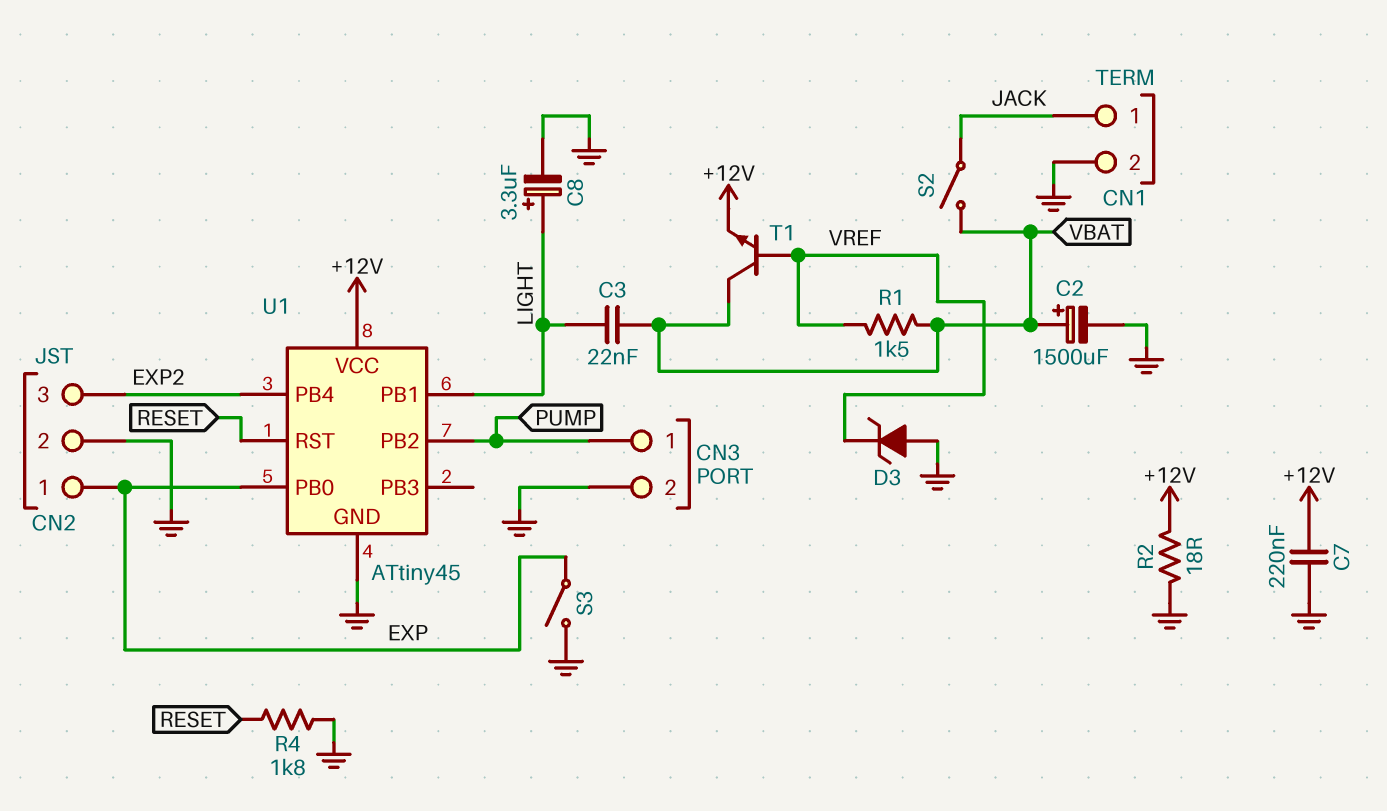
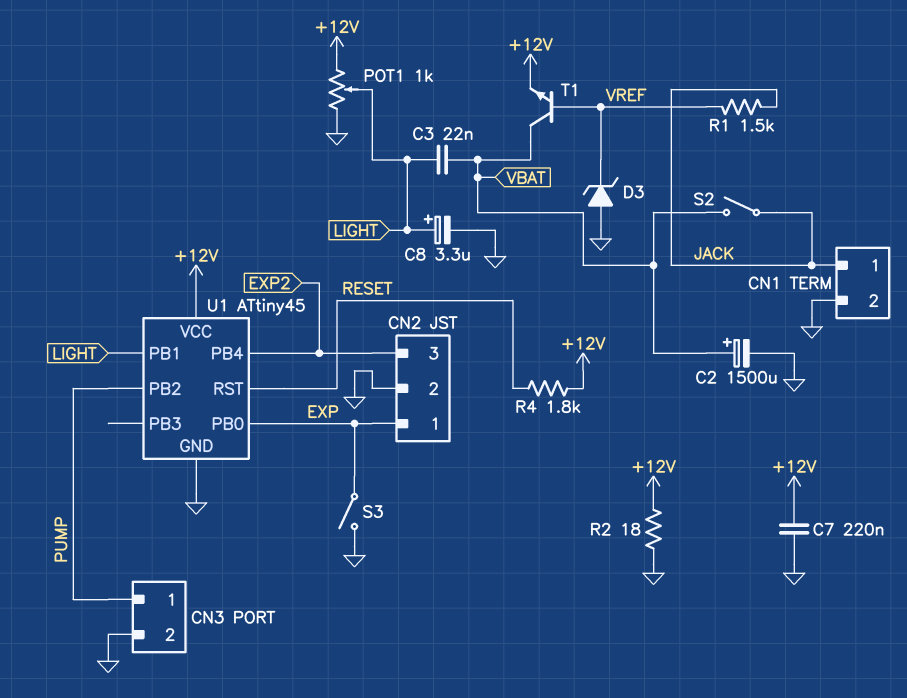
POT1: none -> 1k (+12V, GND, wiper LIGHT)
R1: 1.5k (VBAT, VREF) -> 1.5k (JACK, VREF)
R4: 1.8k (GND, RESET) -> 1.8k (+12V, RESET)

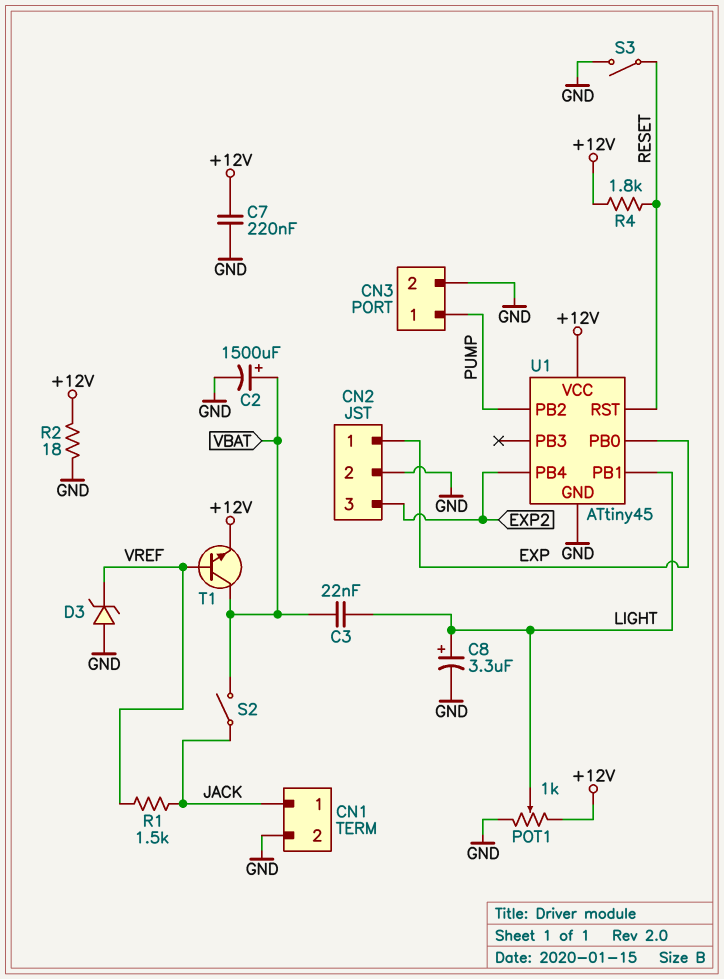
S3: switch (EXP, GND) -> switch (GND, RESET)

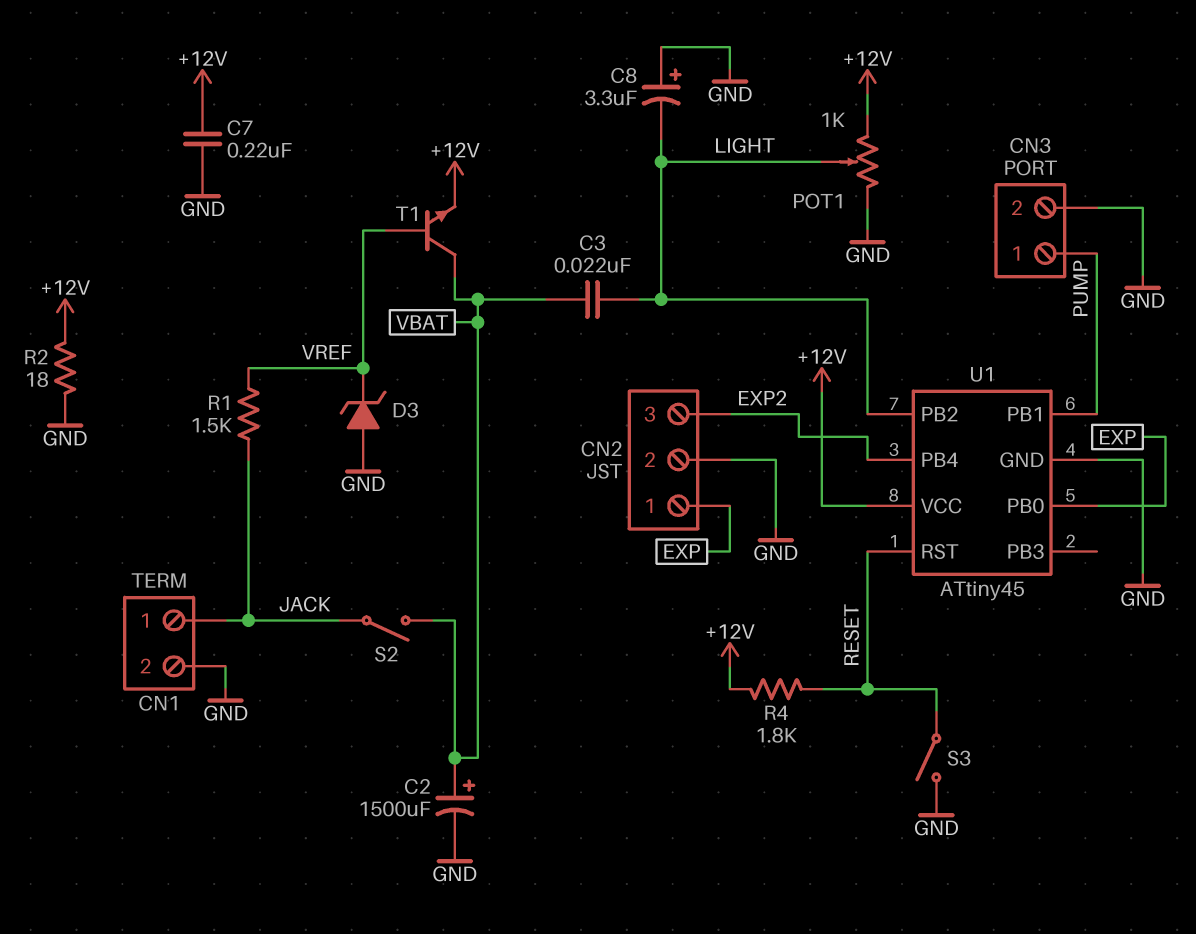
C8: 3.3uF (plus LIGHT, minus GND) -> 3.3uF (plus GND, minus LIGHT)
U1 pin PB1: LIGHT -> PUMP
U1 pin PB2: PUMP -> LIGHT

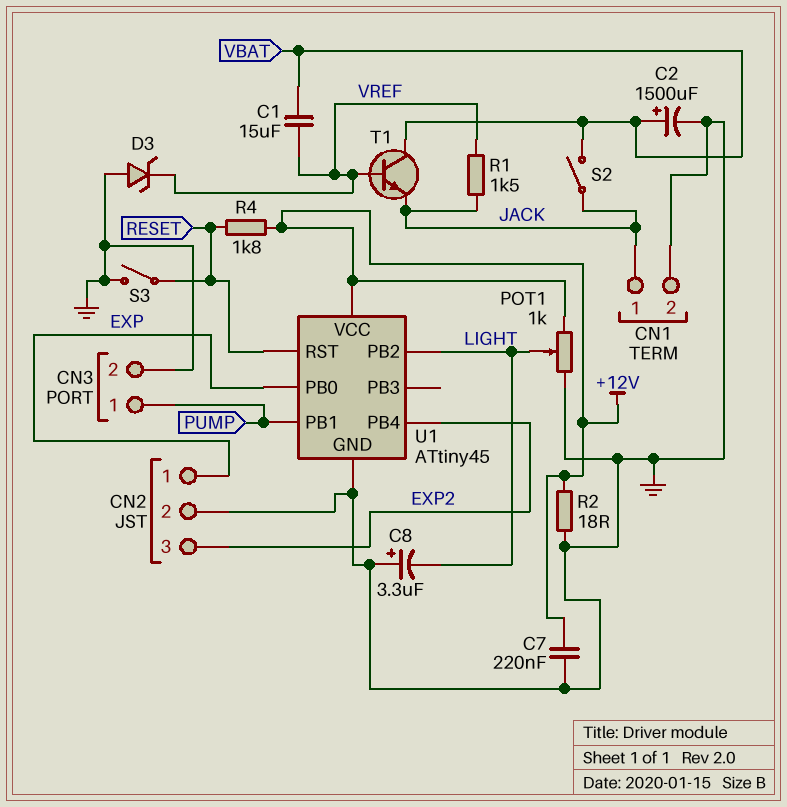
C1: none -> 15uF (VBAT, VREF)
C3: 22nF (LIGHT, VBAT) -> none
T1: NPN (B VREF, C VBAT, E +12V) -> NPN (B VREF, C VBAT, E JACK)

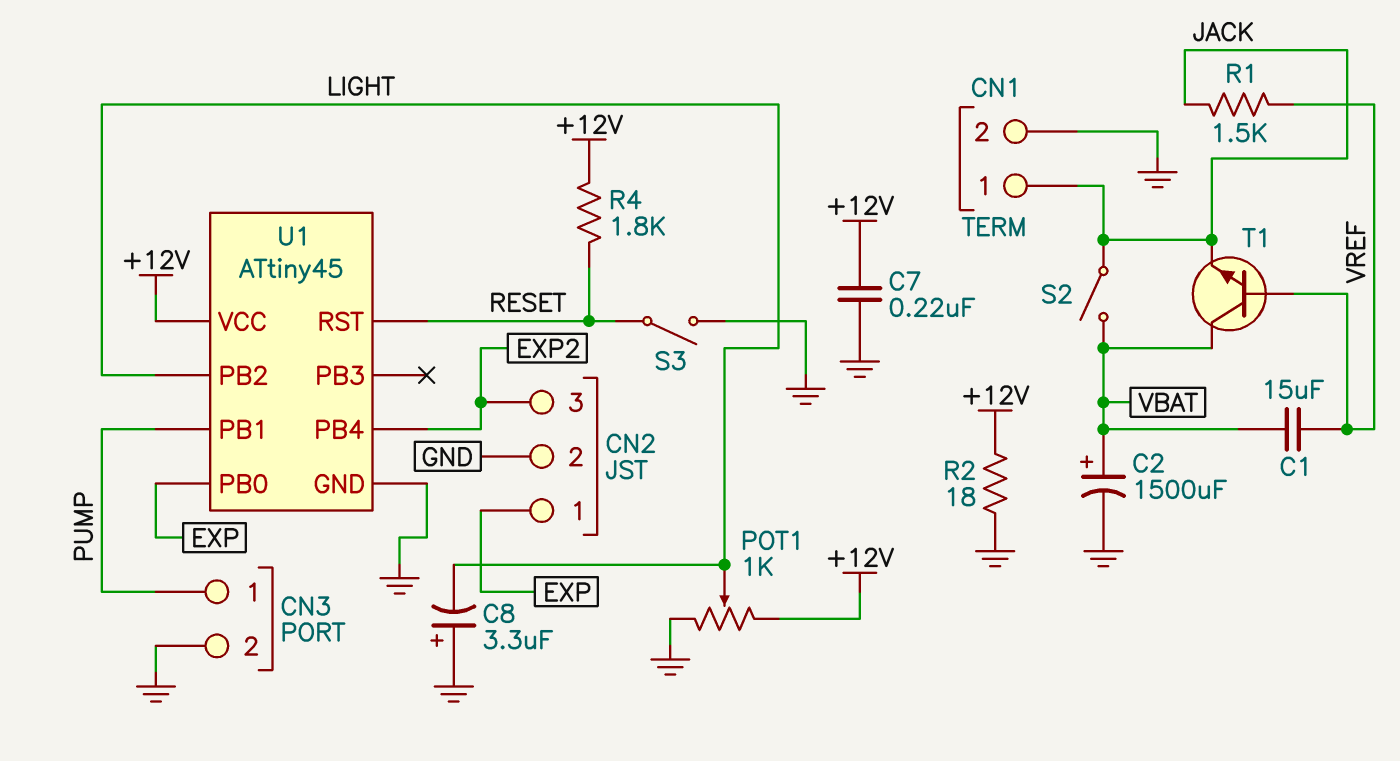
D3: zener (A GND, K VREF) -> none

